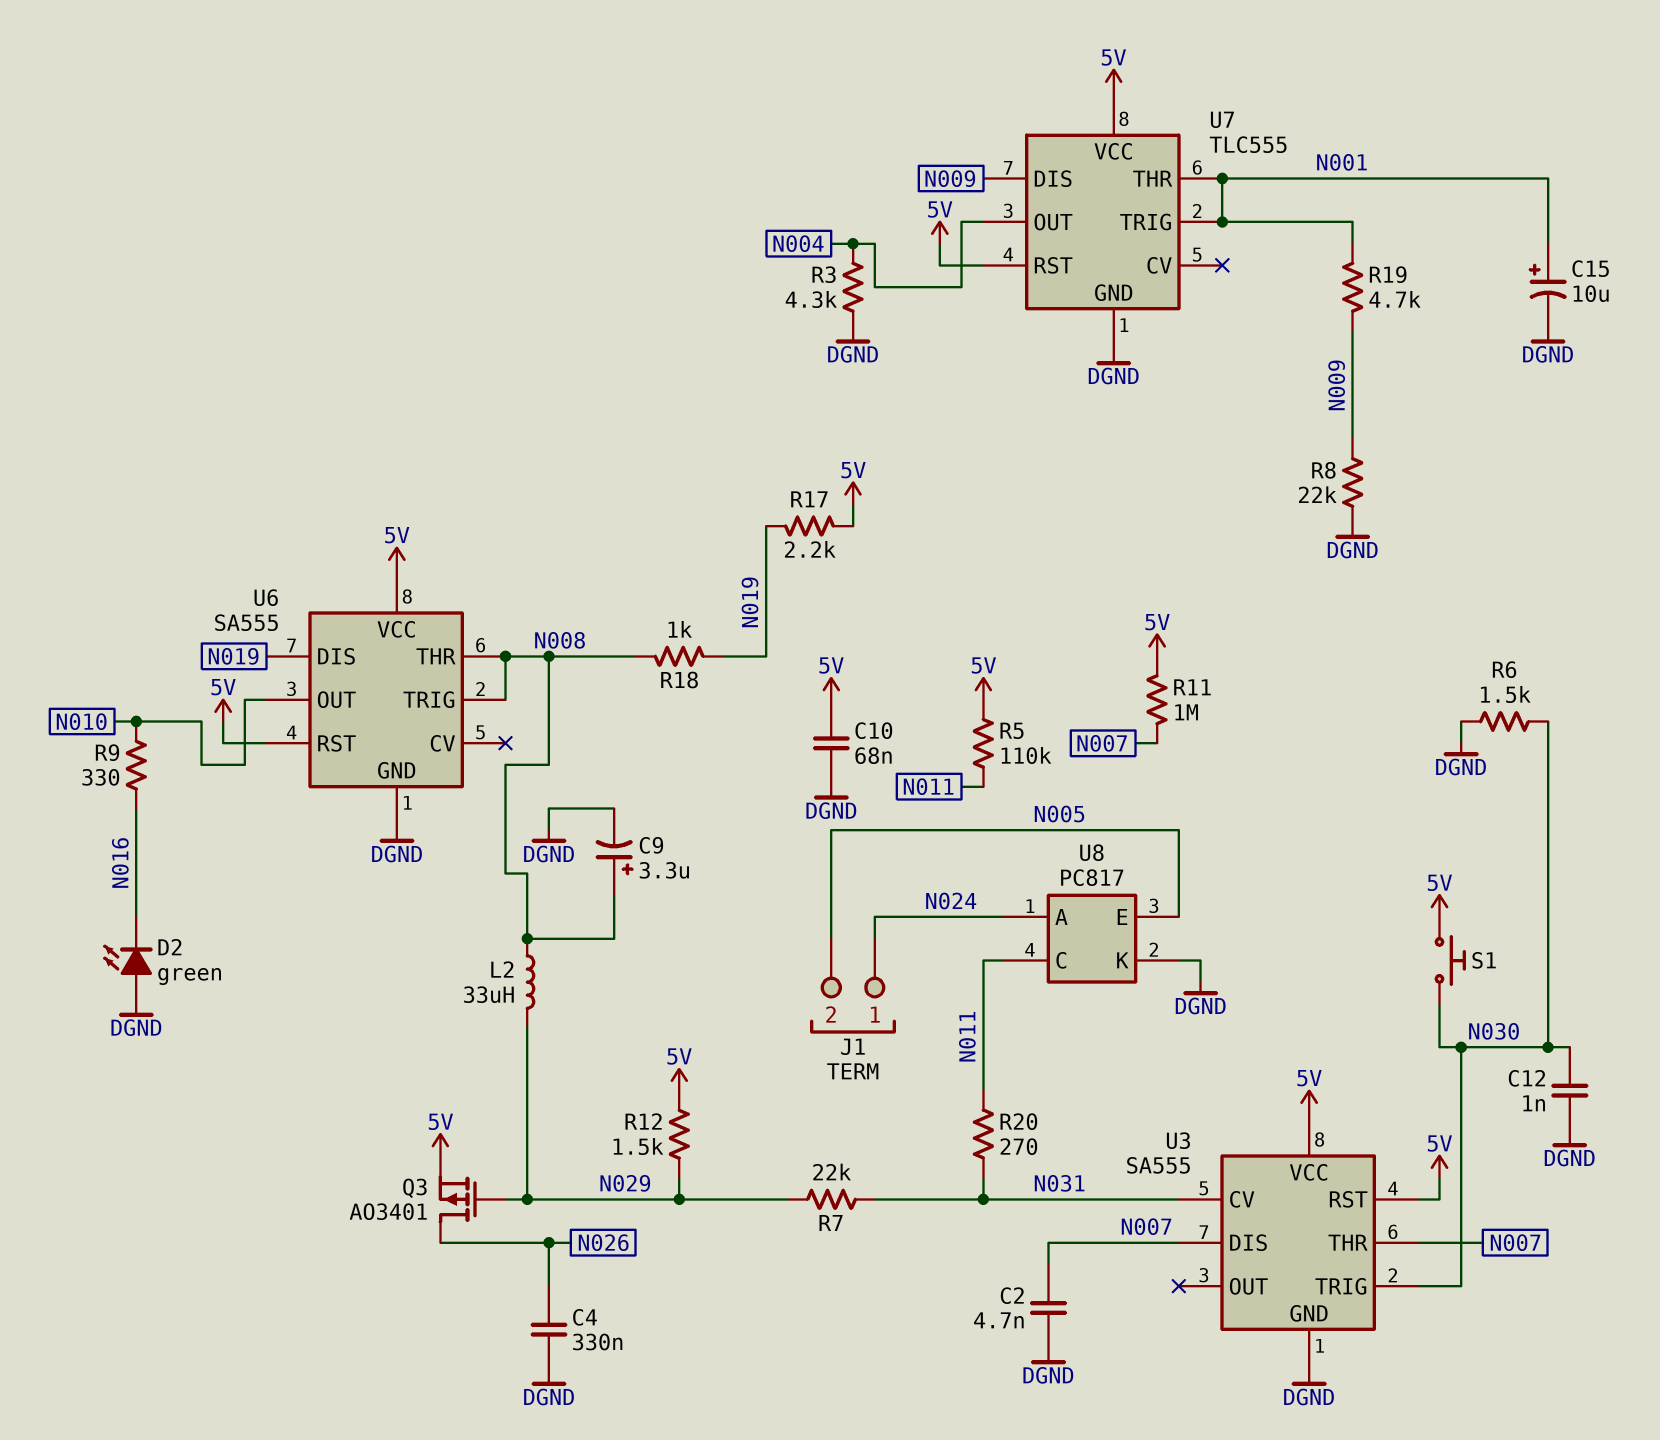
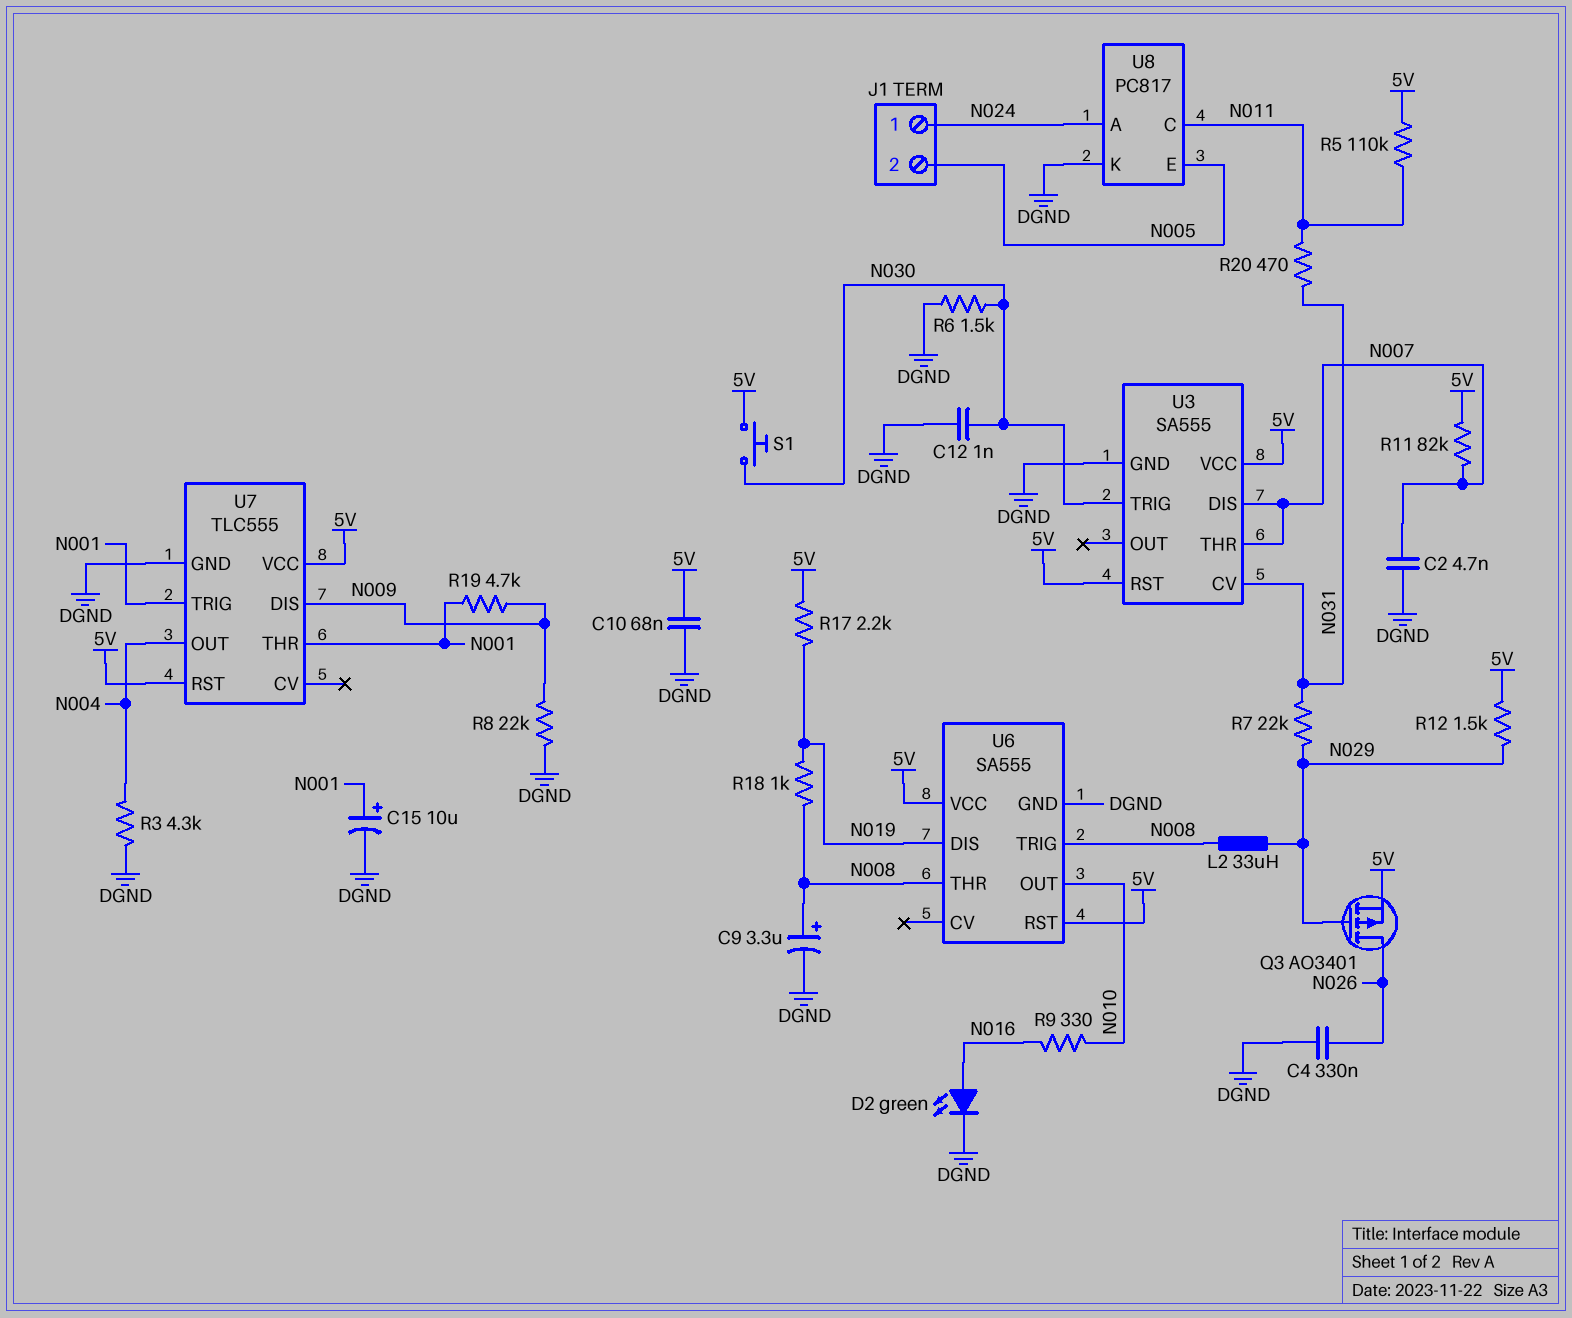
D2: LED green (A DGND, K N016) -> LED green (A N016, K DGND)
R11: 1M (5V, N007) -> 82k (5V, N007)
R20: 270 (N011, N031) -> 470 (N011, N031)

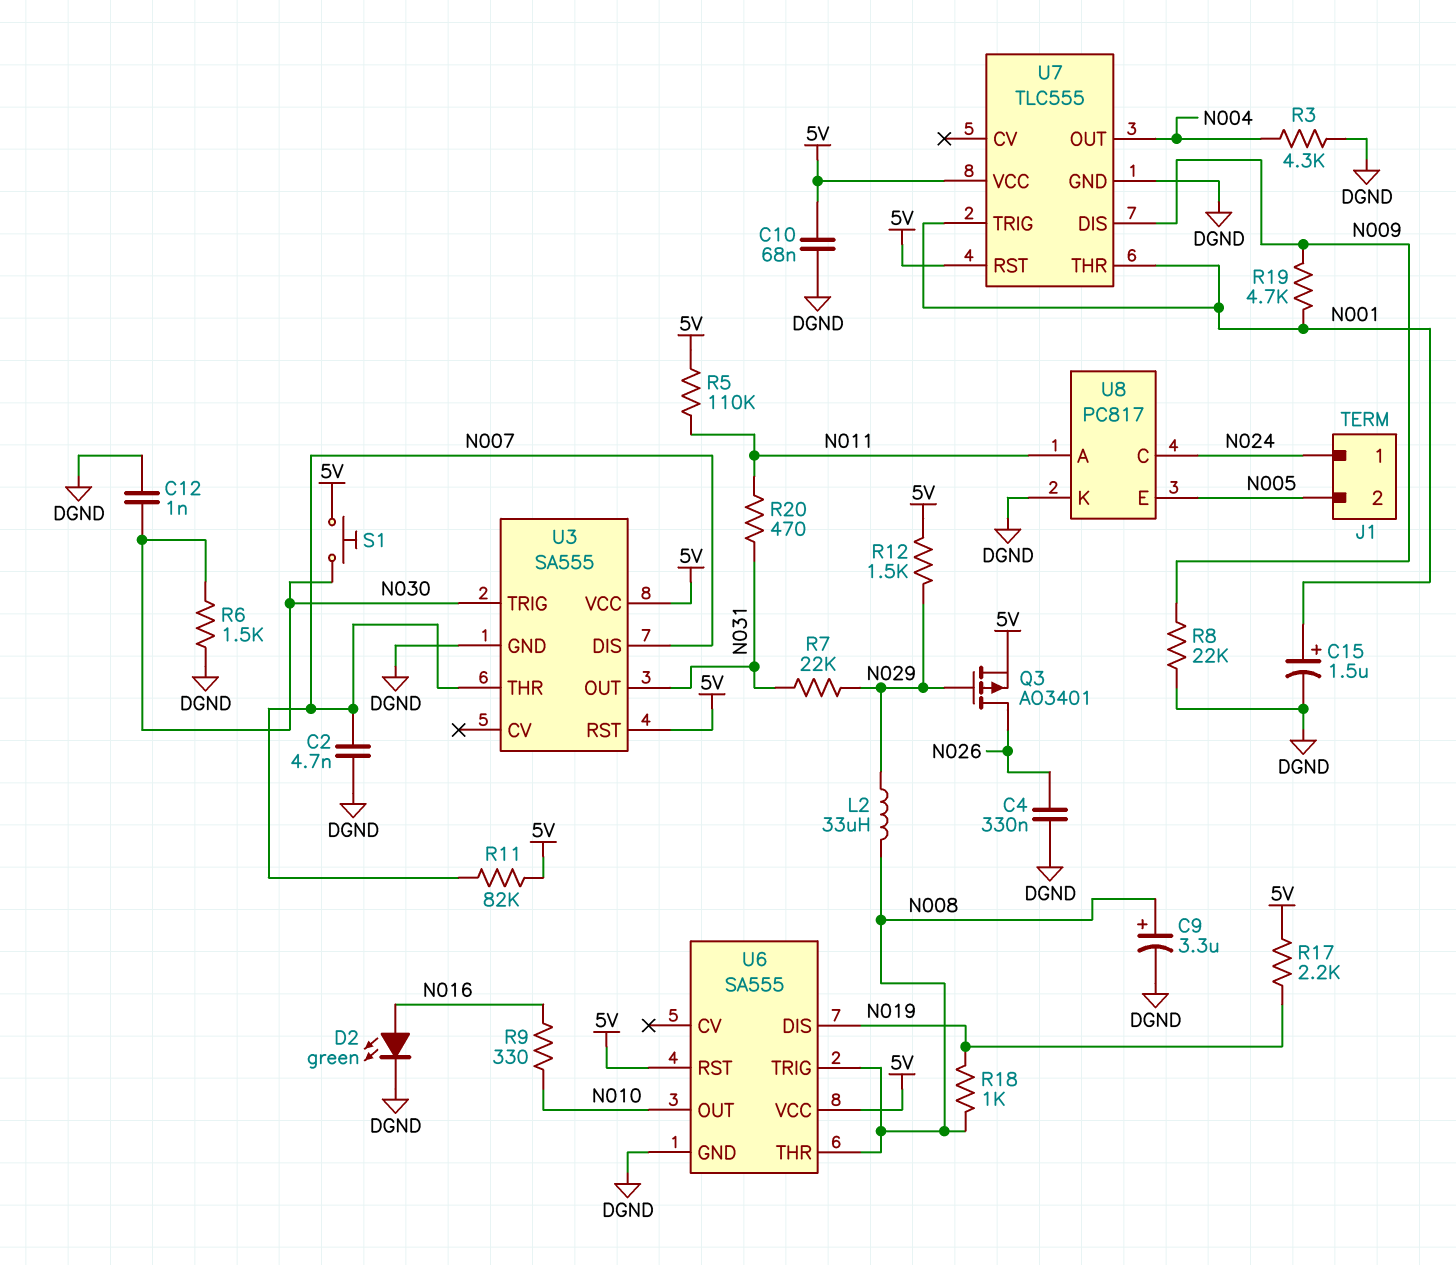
C15: 10uF (plus N001, minus DGND) -> 1.5uF (plus N001, minus DGND)
U3 pin CV: N031 -> none
U3 pin OUT: none -> N031
U8 pin A: N024 -> N011
U8 pin C: N011 -> N024

